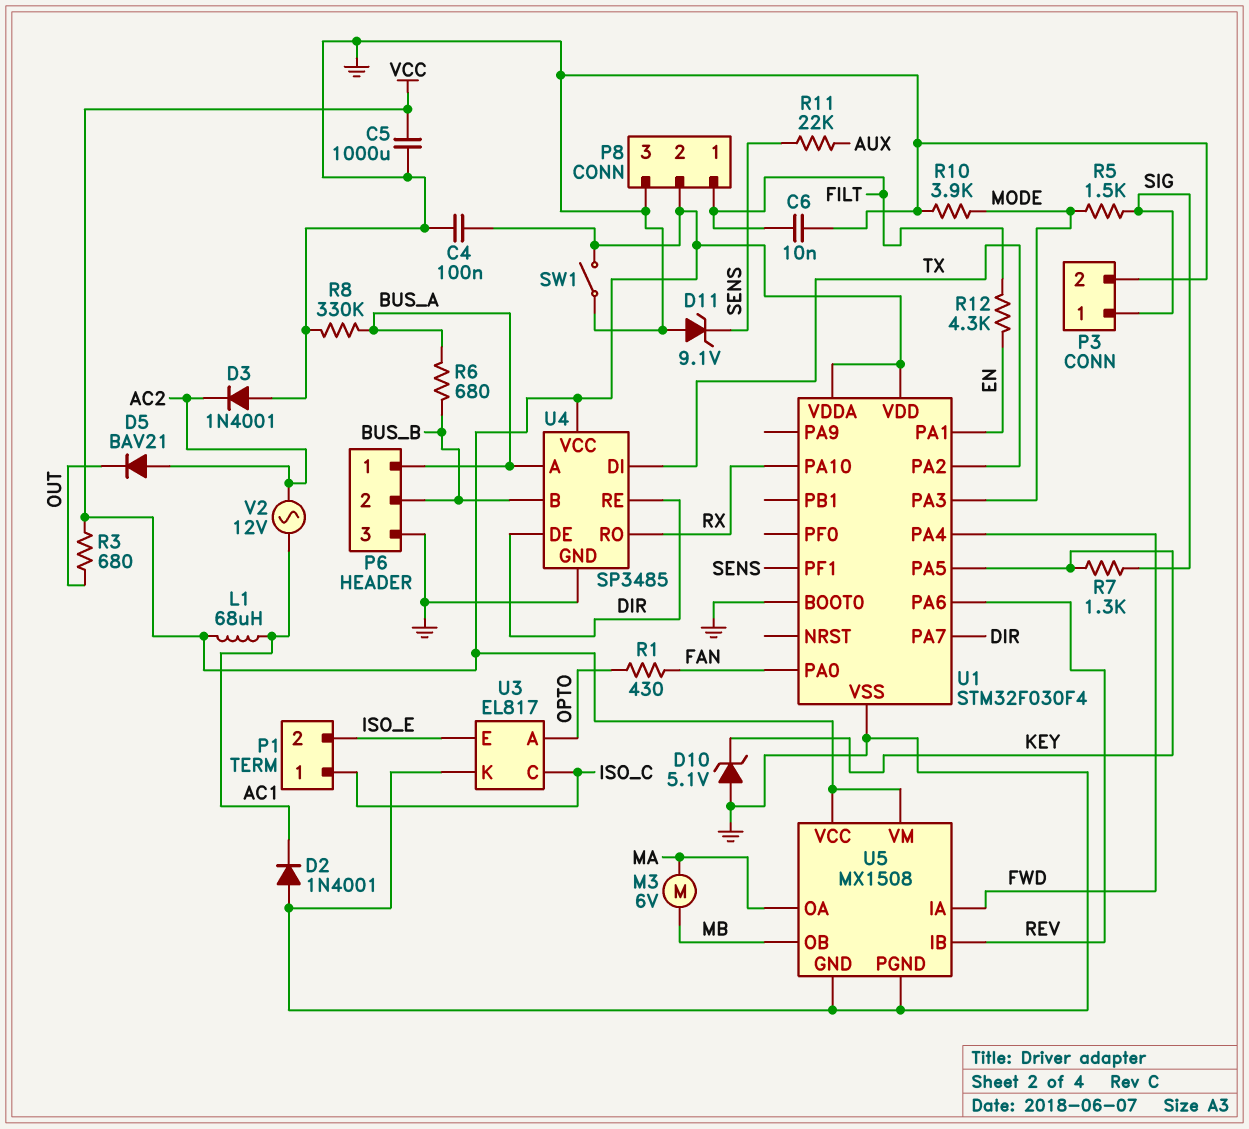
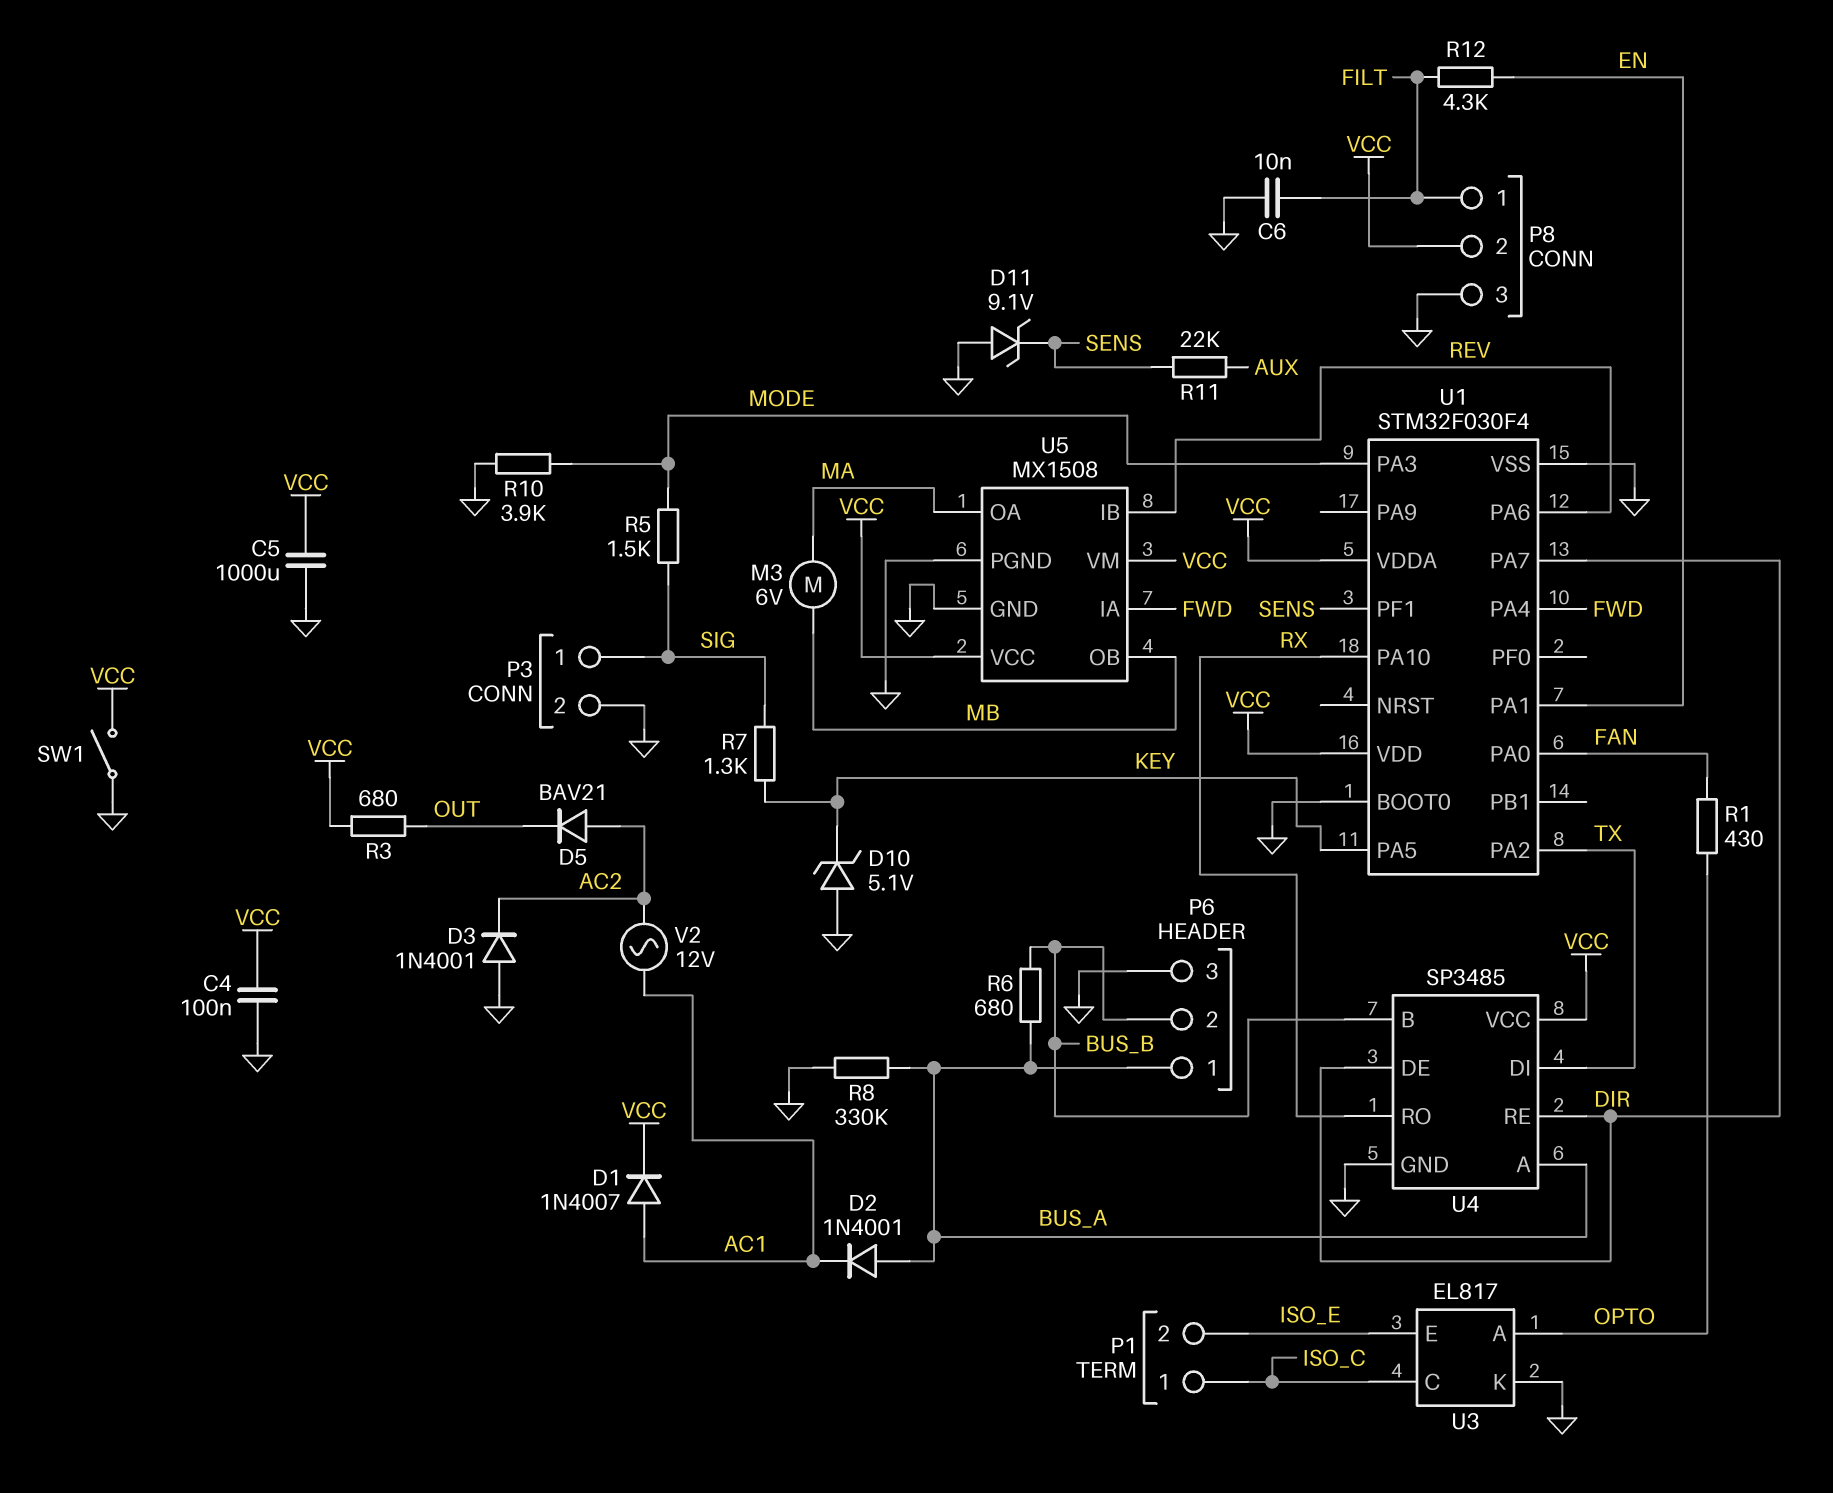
D1: none -> diode 1N4007 (A AC1, K VCC)
D2: diode 1N4001 (A GND, K AC1) -> diode 1N4001 (A BUS_A, K AC1)
L1: 68uH (AC1, VCC) -> none

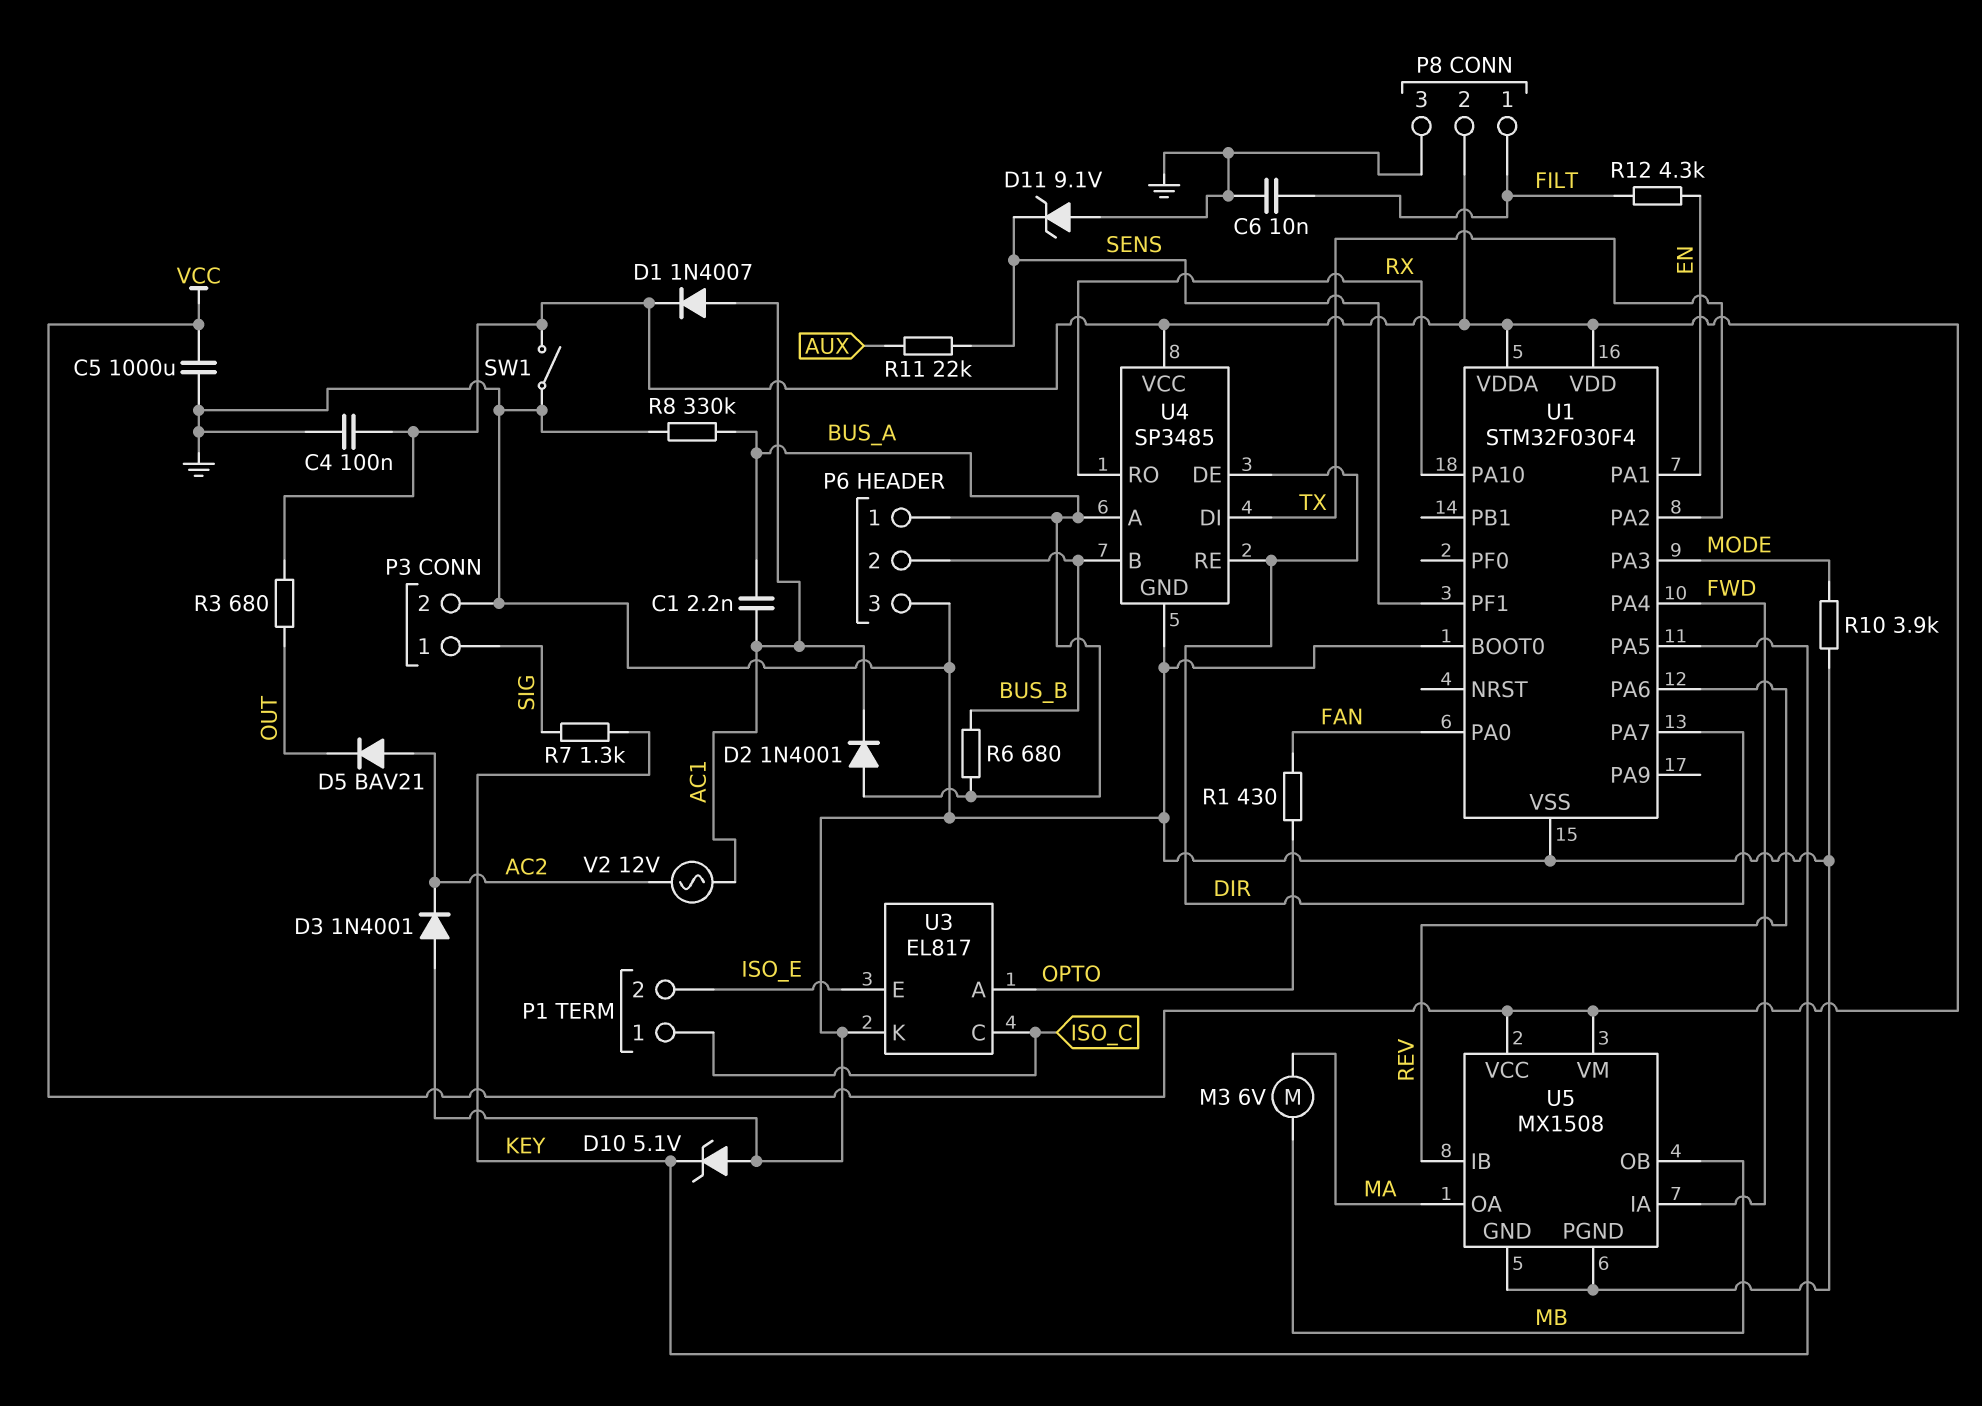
C1: none -> 2.2nF (AC1, BUS_A)
R5: 1.5k (MODE, SIG) -> none

